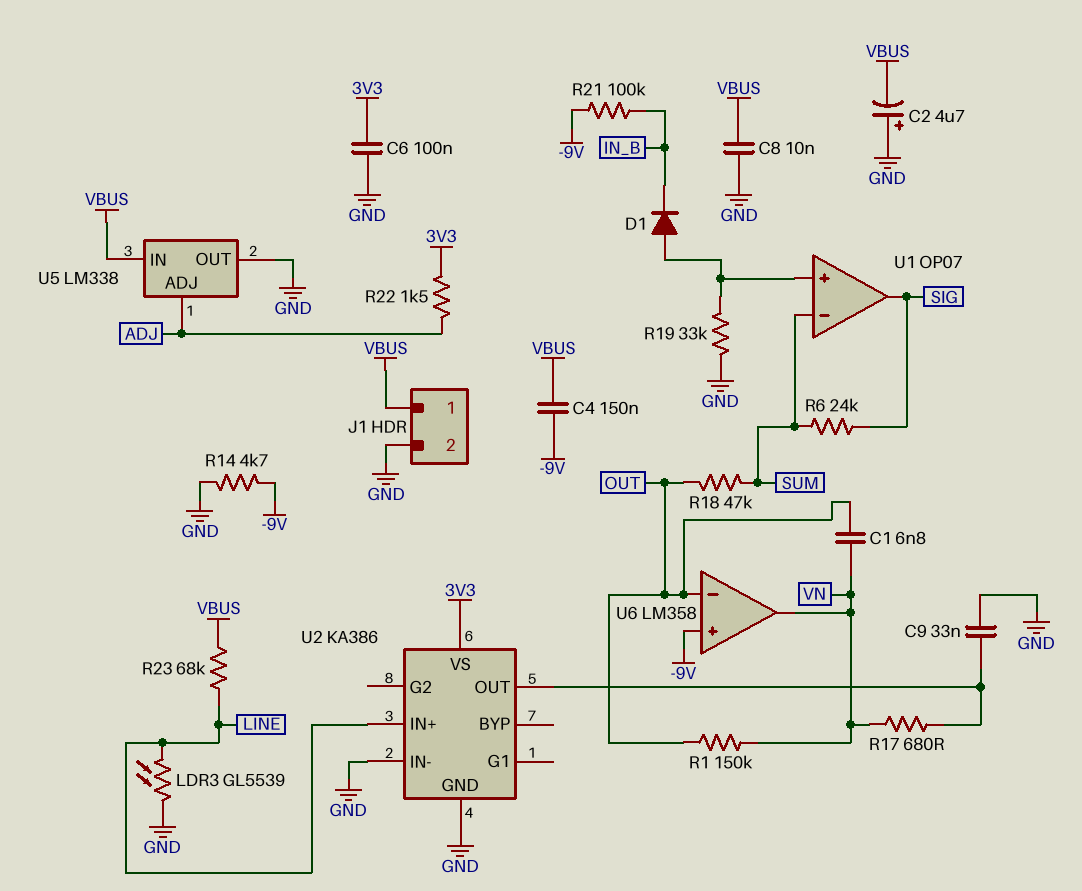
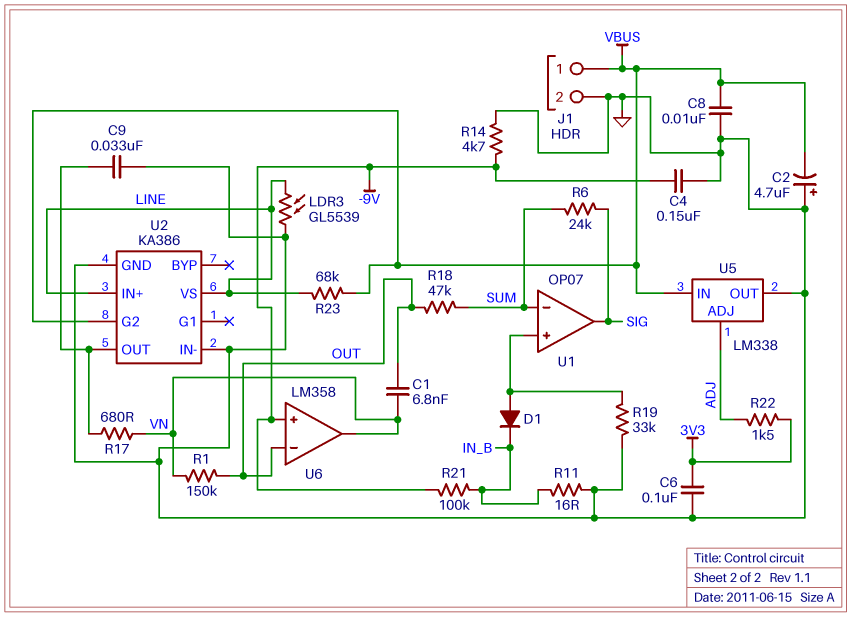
C4: 150nF (-9V, VBUS) -> 150nF (-9V, GND)
R11: none -> 16 (GND, IN_B)
U2 pin G2: none -> VBUS
U2 pin VS: 3V3 -> LINE

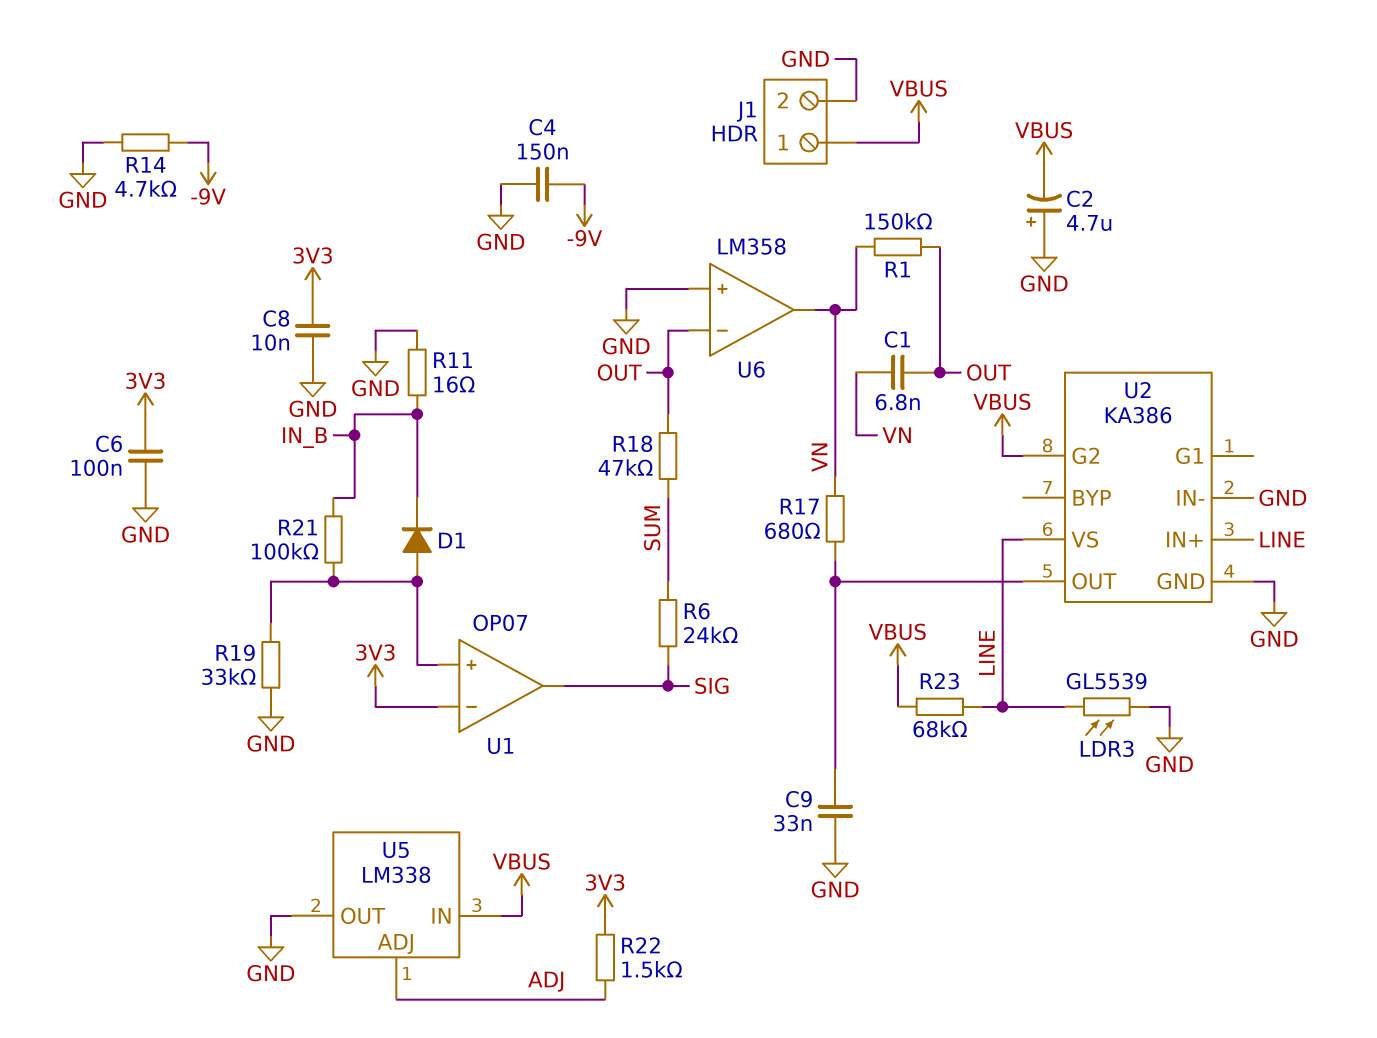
C8: 10nF (GND, VBUS) -> 10nF (3V3, GND)
R21: 100k (-9V, IN_B) -> 100k (IN_B, U1/in+)
U1 pin in-: SUM -> 3V3
U6 pin in+: -9V -> GND

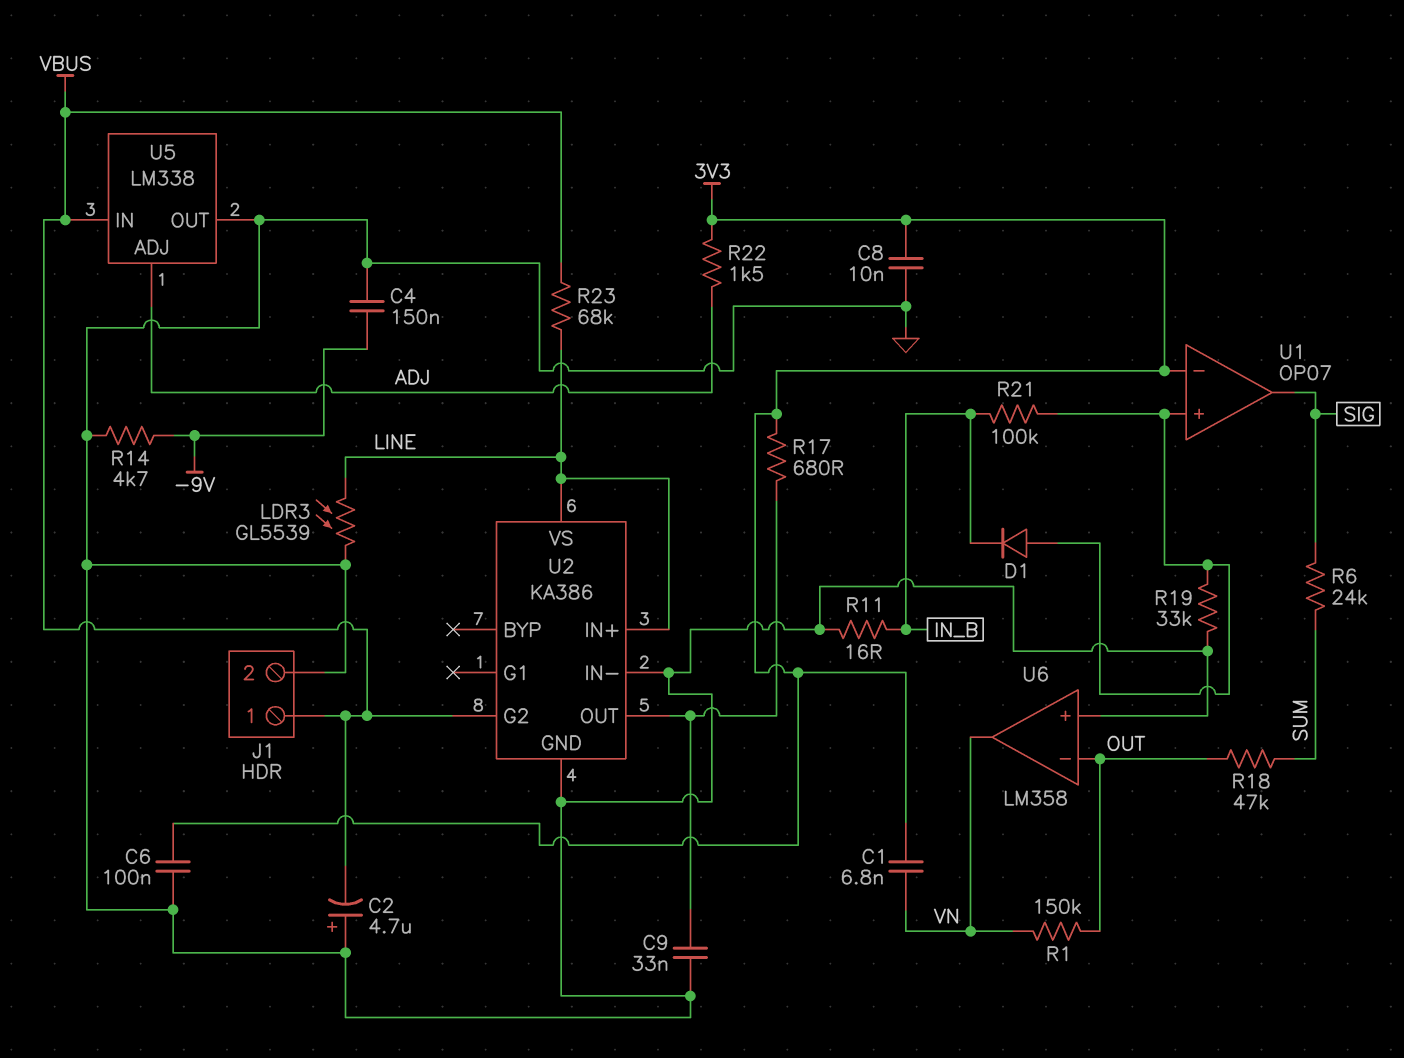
C1: 6.8nF (OUT, VN) -> 6.8nF (3V3, VN)
R17: 680 (U2/OUT, VN) -> 680 (3V3, U2/OUT)

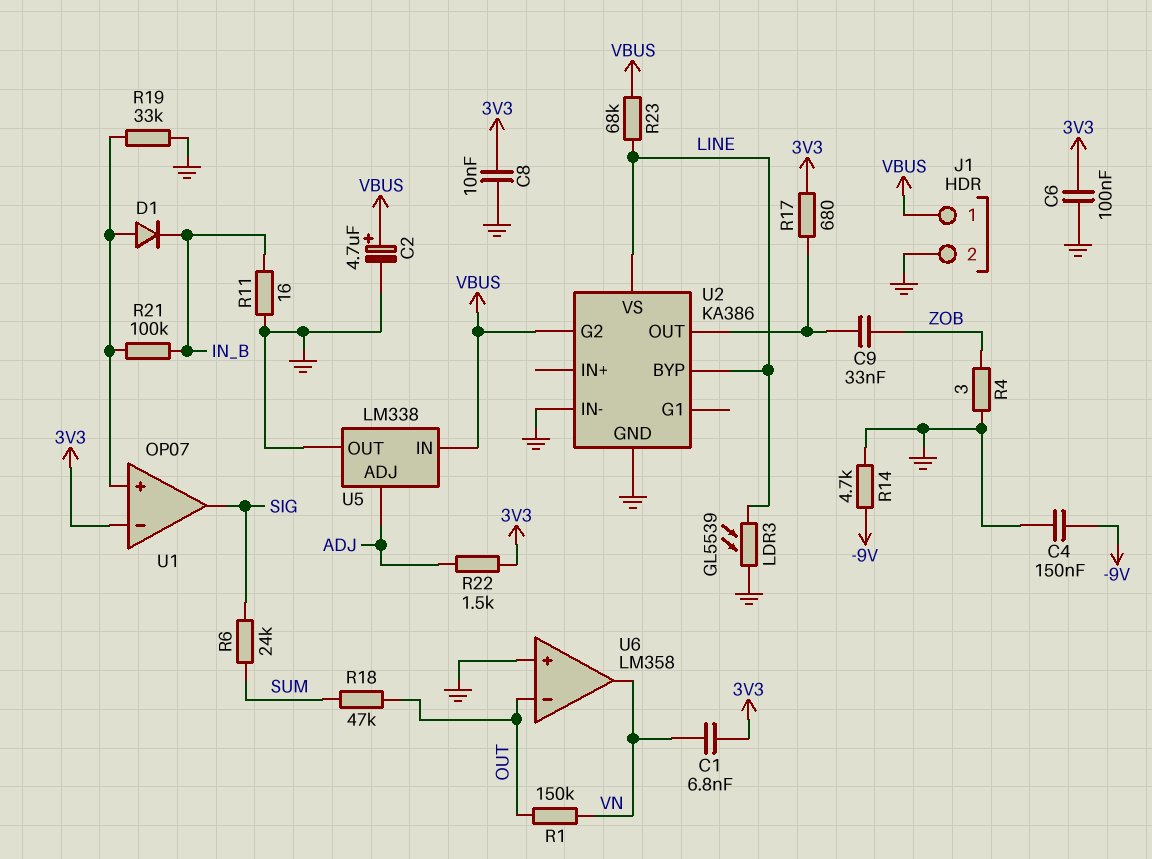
C2: 4.7uF (plus GND, minus VBUS) -> 4.7uF (plus VBUS, minus GND)
C9: 33nF (GND, U2/OUT) -> 33nF (U2/OUT, ZOB)
R4: none -> 3 (GND, ZOB)
U2 pin BYP: none -> LINE
U2 pin IN+: LINE -> none

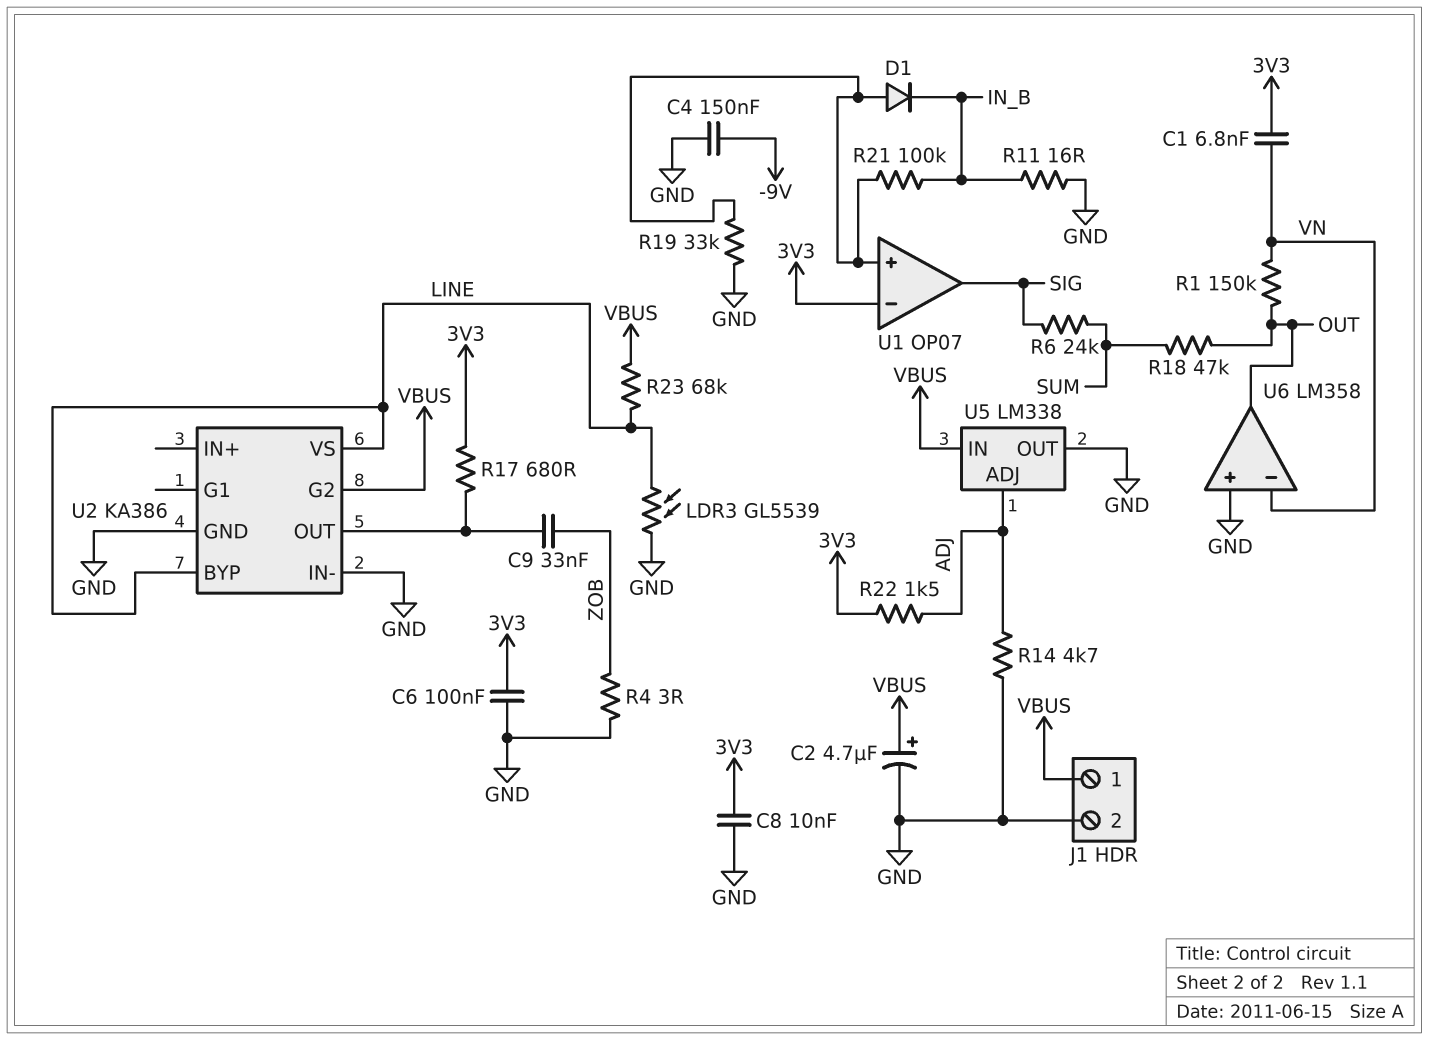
R14: 4.7k (-9V, GND) -> 4.7k (ADJ, GND)
U6 pin in-: OUT -> VN
U6 pin out: VN -> OUT

